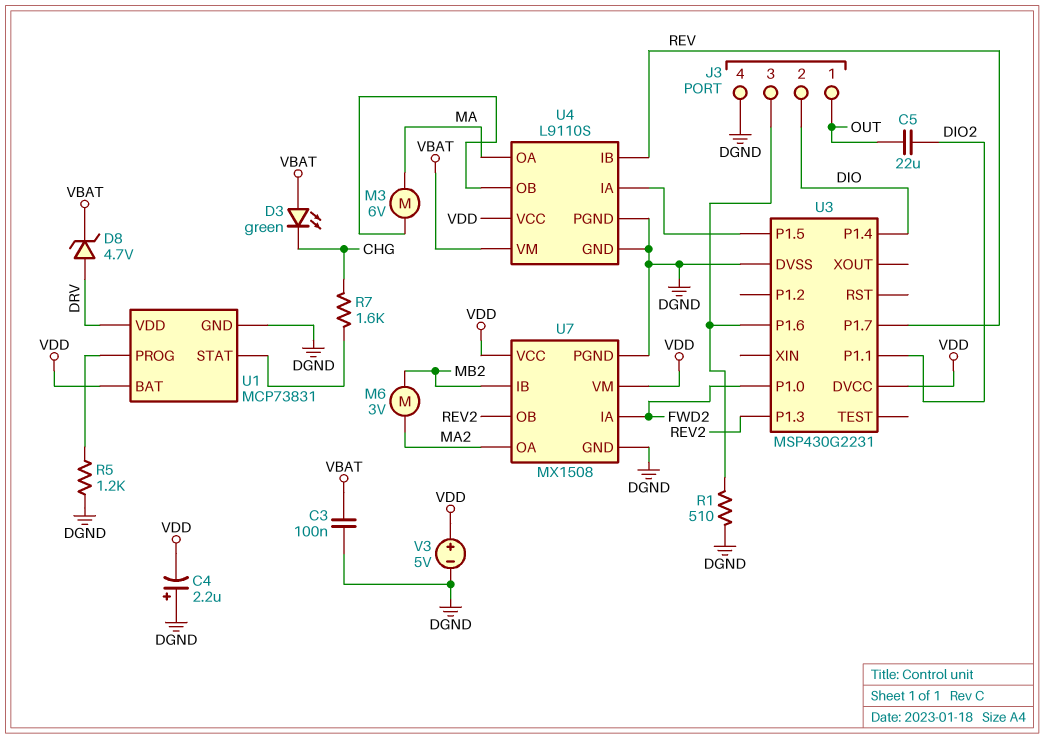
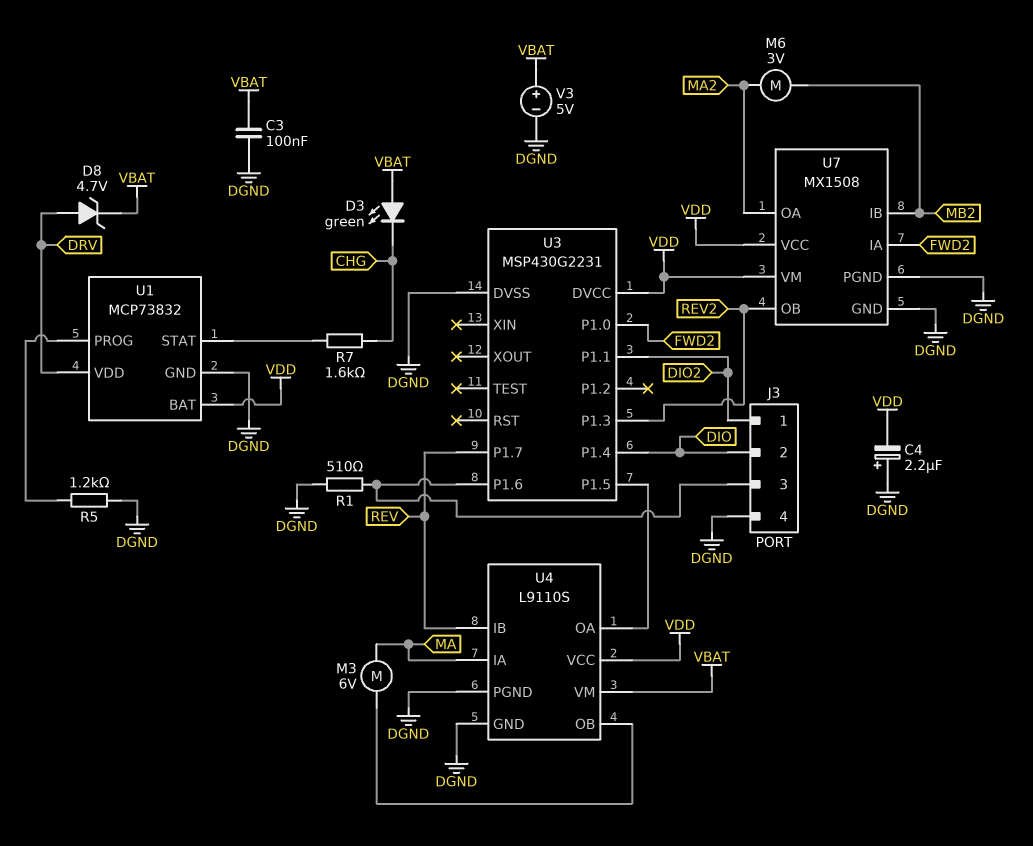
C5: 22uF (DIO2, OUT) -> none
J3 pin 1: OUT -> DIO2
U1: MCP73831 -> MCP73832
U4 pin IA: U3/P1.5 -> MA
U4 pin OA: MA -> U3/P1.5
V3: 5V (plus VDD, minus DGND) -> 5V (plus VBAT, minus DGND)

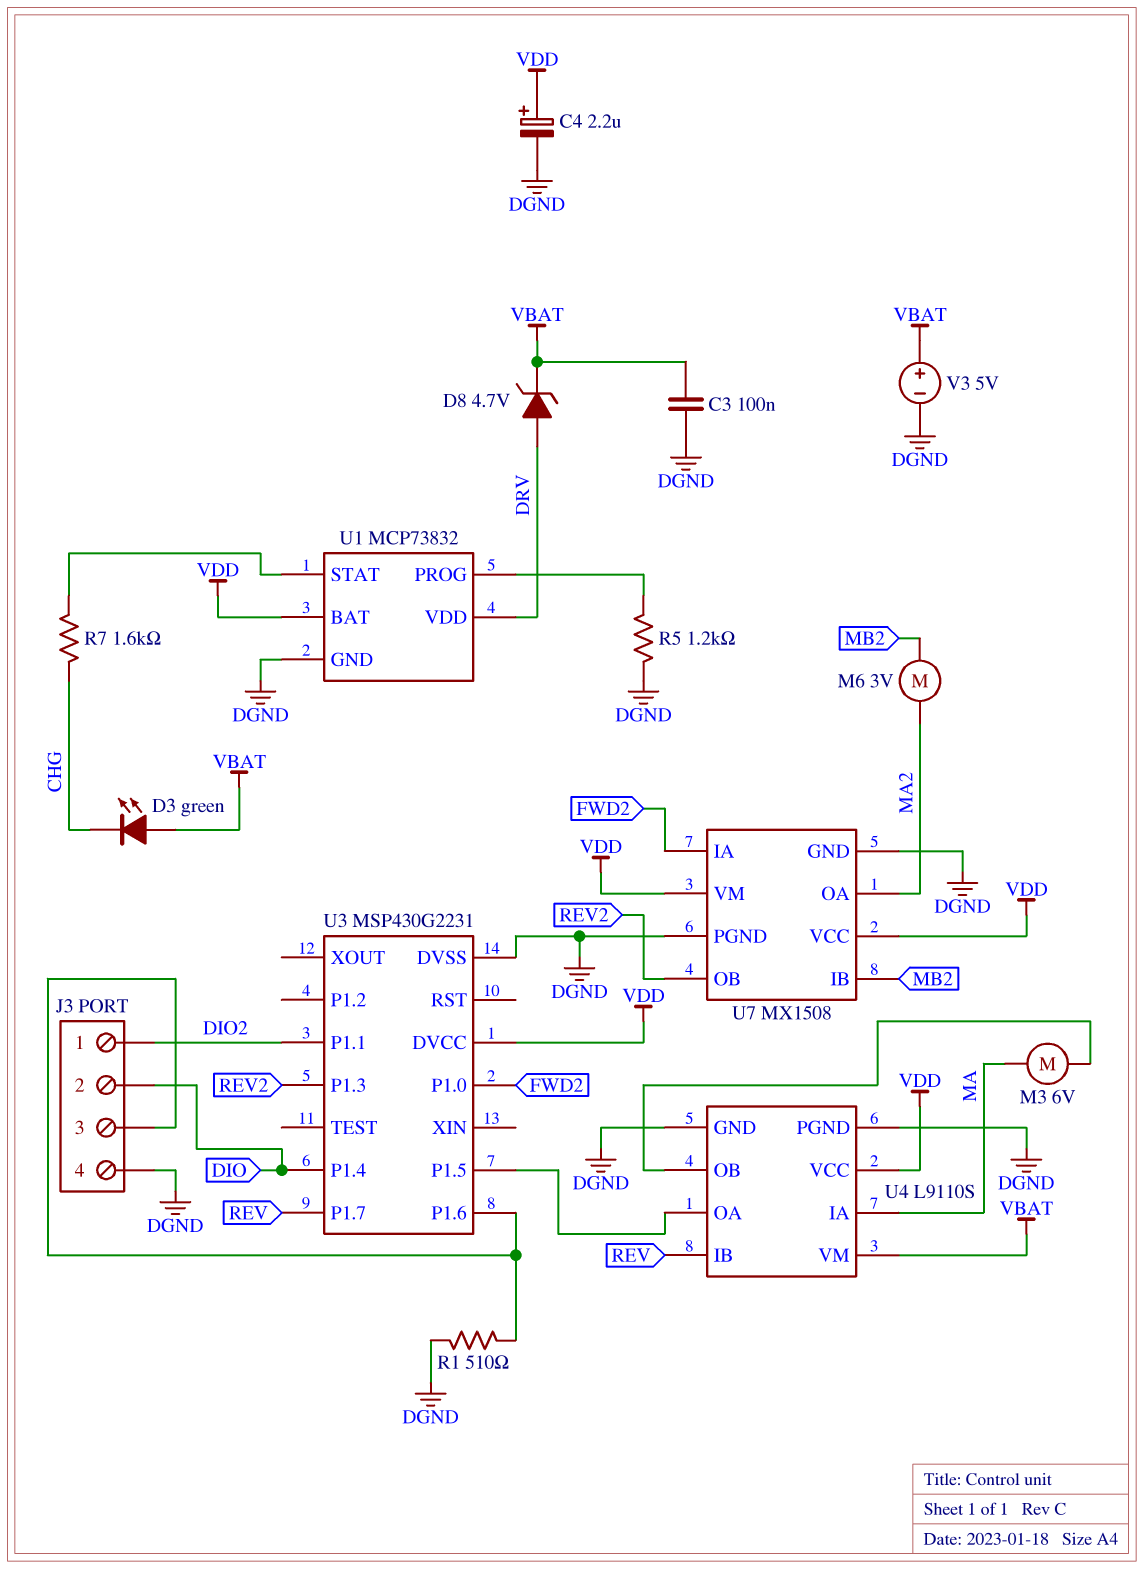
C4: 2.2uF (plus DGND, minus VDD) -> 2.2uF (plus VDD, minus DGND)

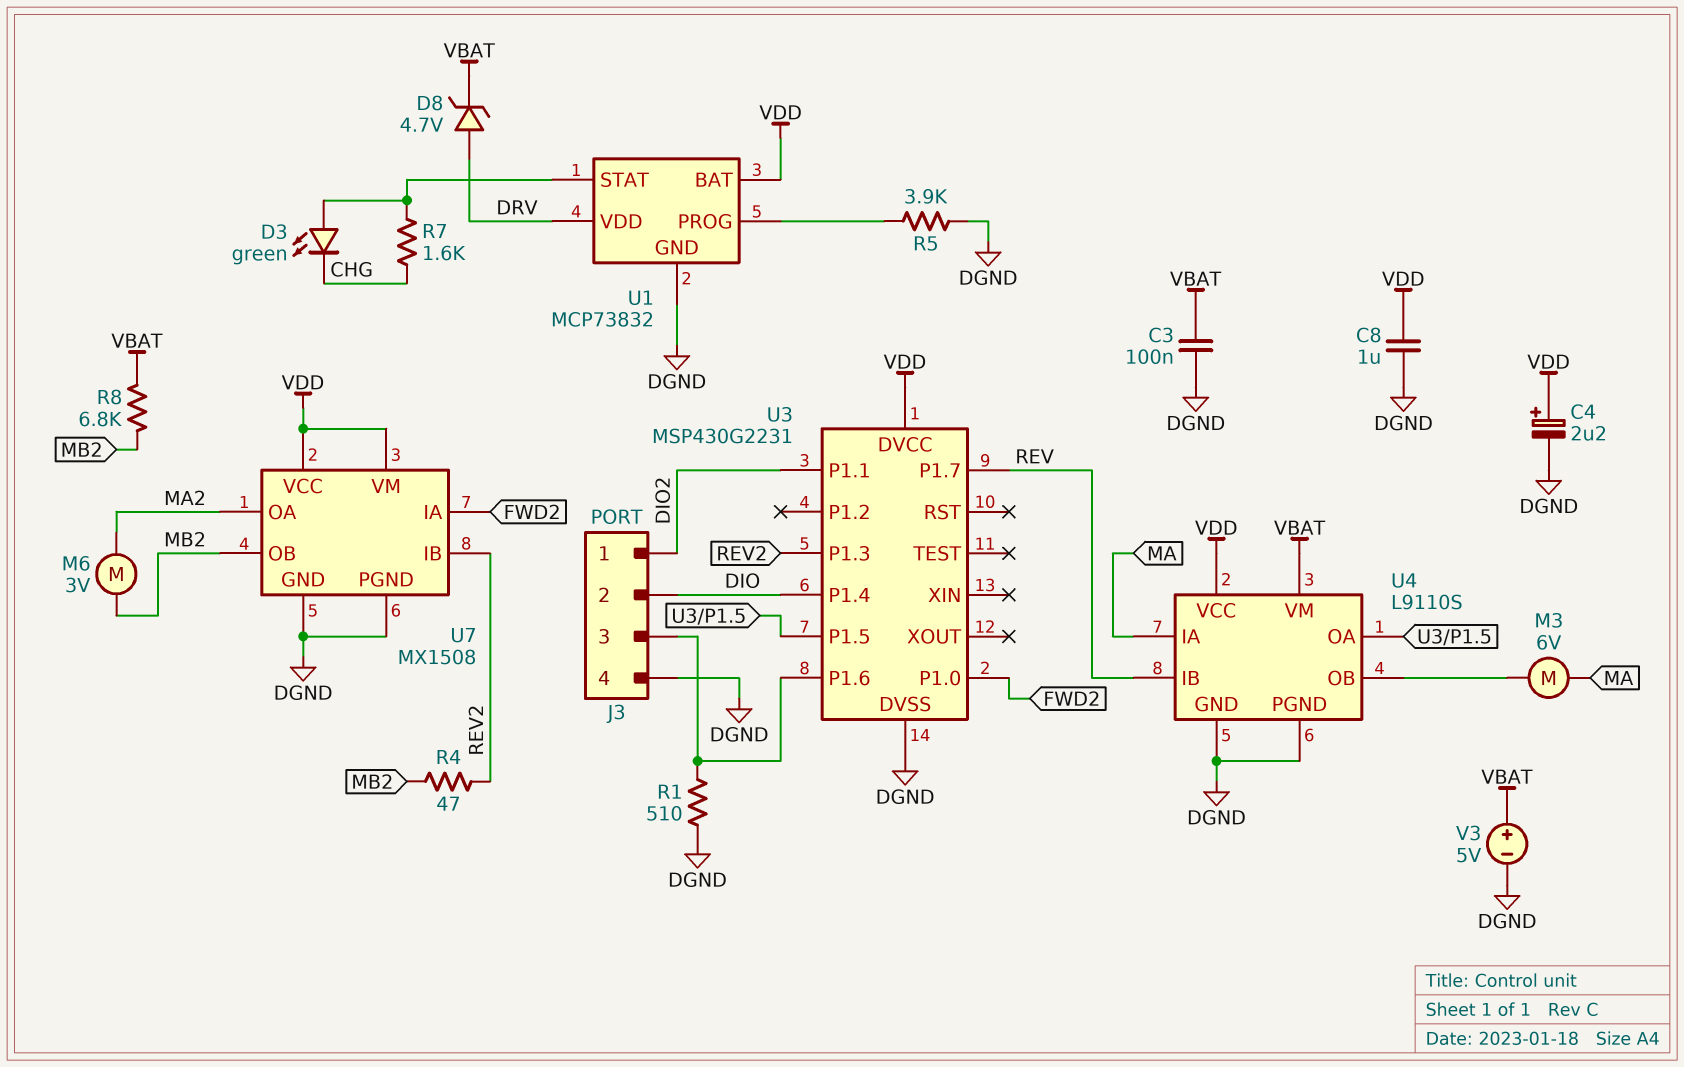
C8: none -> 1uF (DGND, VDD)
D3: LED green (A VBAT, K CHG) -> LED green (A U1/STAT, K CHG)
R4: none -> 47 (MB2, REV2)
R5: 1.2k (DGND, U1/PROG) -> 3.9k (DGND, U1/PROG)
R8: none -> 6.8k (MB2, VBAT)
U7 pin IB: MB2 -> REV2
U7 pin OB: REV2 -> MB2

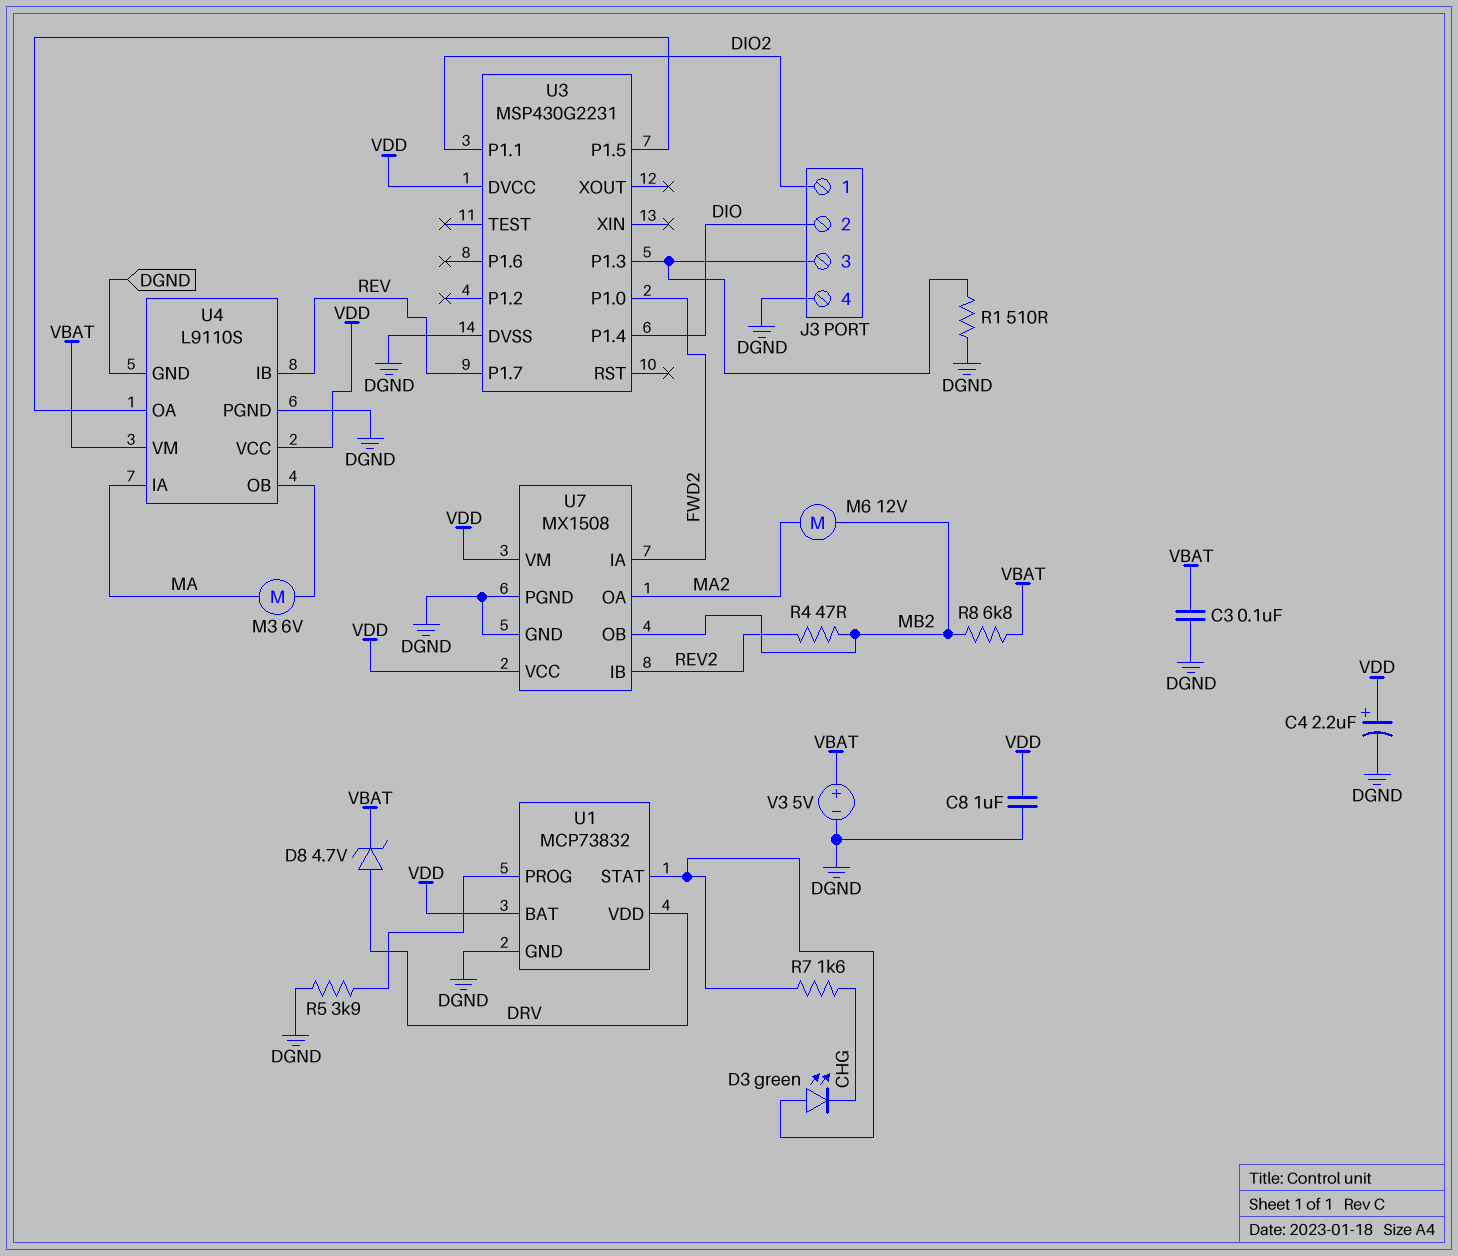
M6: motor 3V (MA2, MB2) -> motor 12V (MA2, MB2)
U3 pin P1.3: REV2 -> J3/3
U3 pin P1.6: J3/3 -> none

